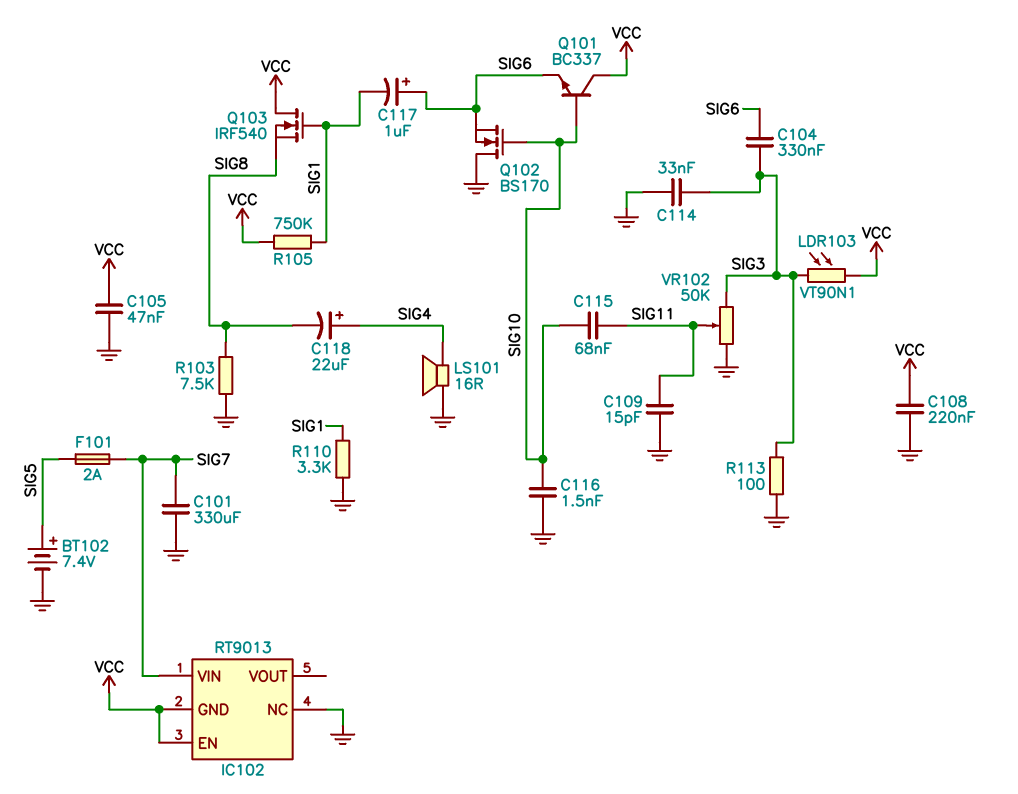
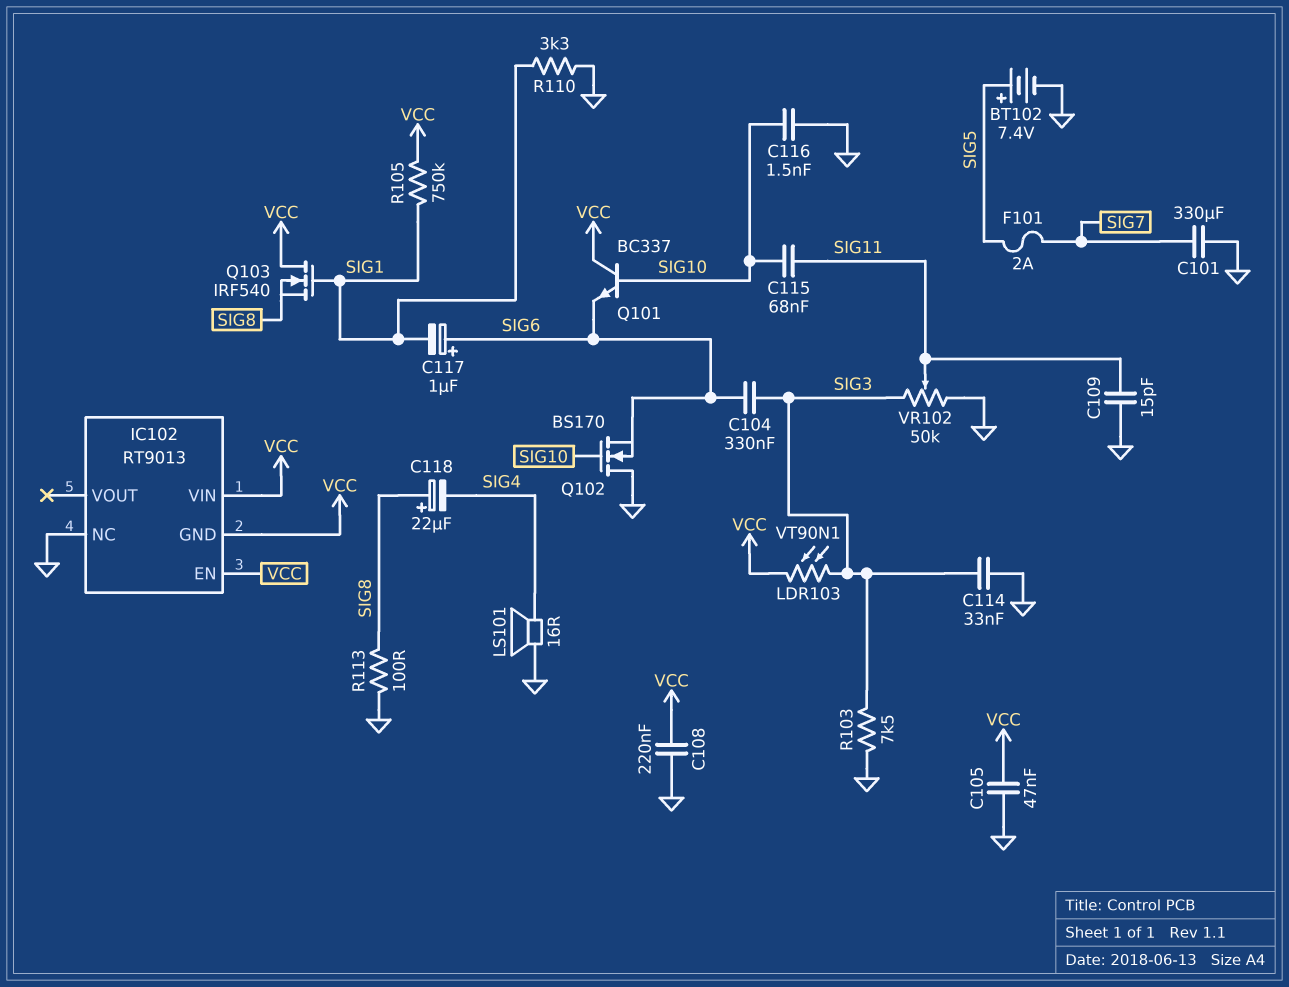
C118: 22uF (plus SIG4, minus SIG8) -> 22uF (plus SIG8, minus SIG4)
IC102 pin VIN: SIG7 -> VCC
R103: 7.5k (GND, SIG8) -> 7.5k (GND, SIG3)
R113: 100 (GND, SIG3) -> 100 (GND, SIG8)

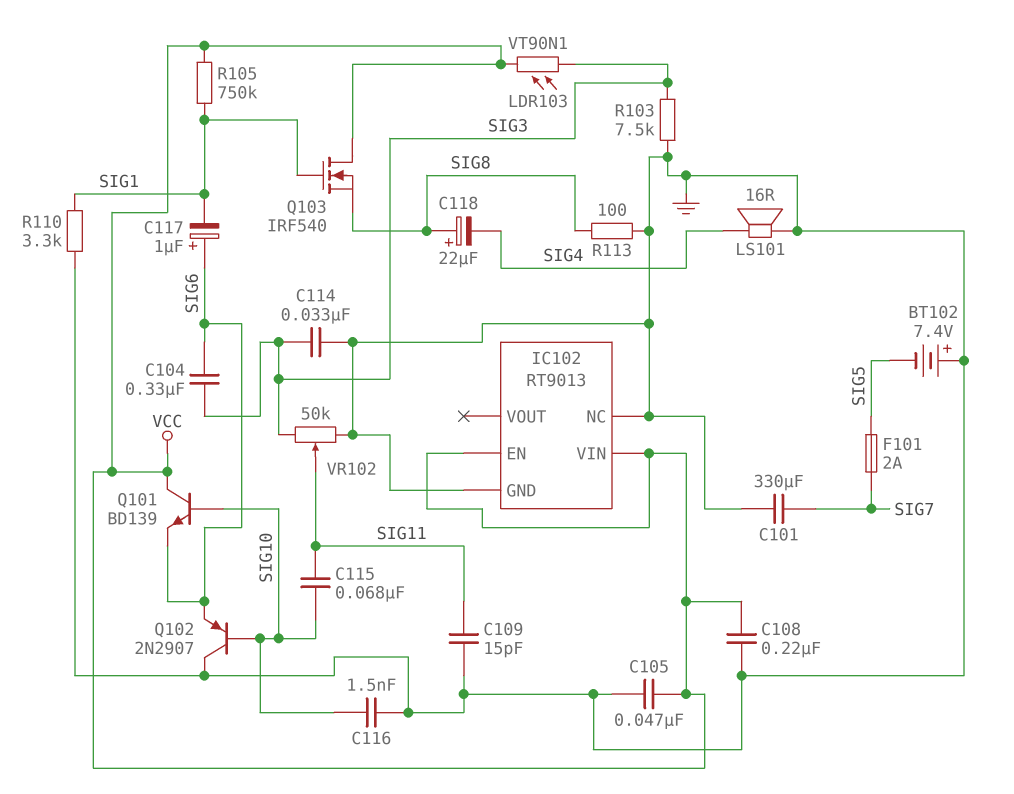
BT102: 7.4V (plus SIG5, minus GND) -> 7.4V (plus GND, minus SIG5)
IC102 pin GND: VCC -> GND
Q101: NPN BC337 (B SIG10, C VCC, E SIG6) -> NPN BD139 (B SIG10, C VCC, E SIG6)
Q102: NMOS BS170 (G SIG10, D GND, S SIG6) -> PNP 2N2907 (B SIG10, C GND, E SIG6)

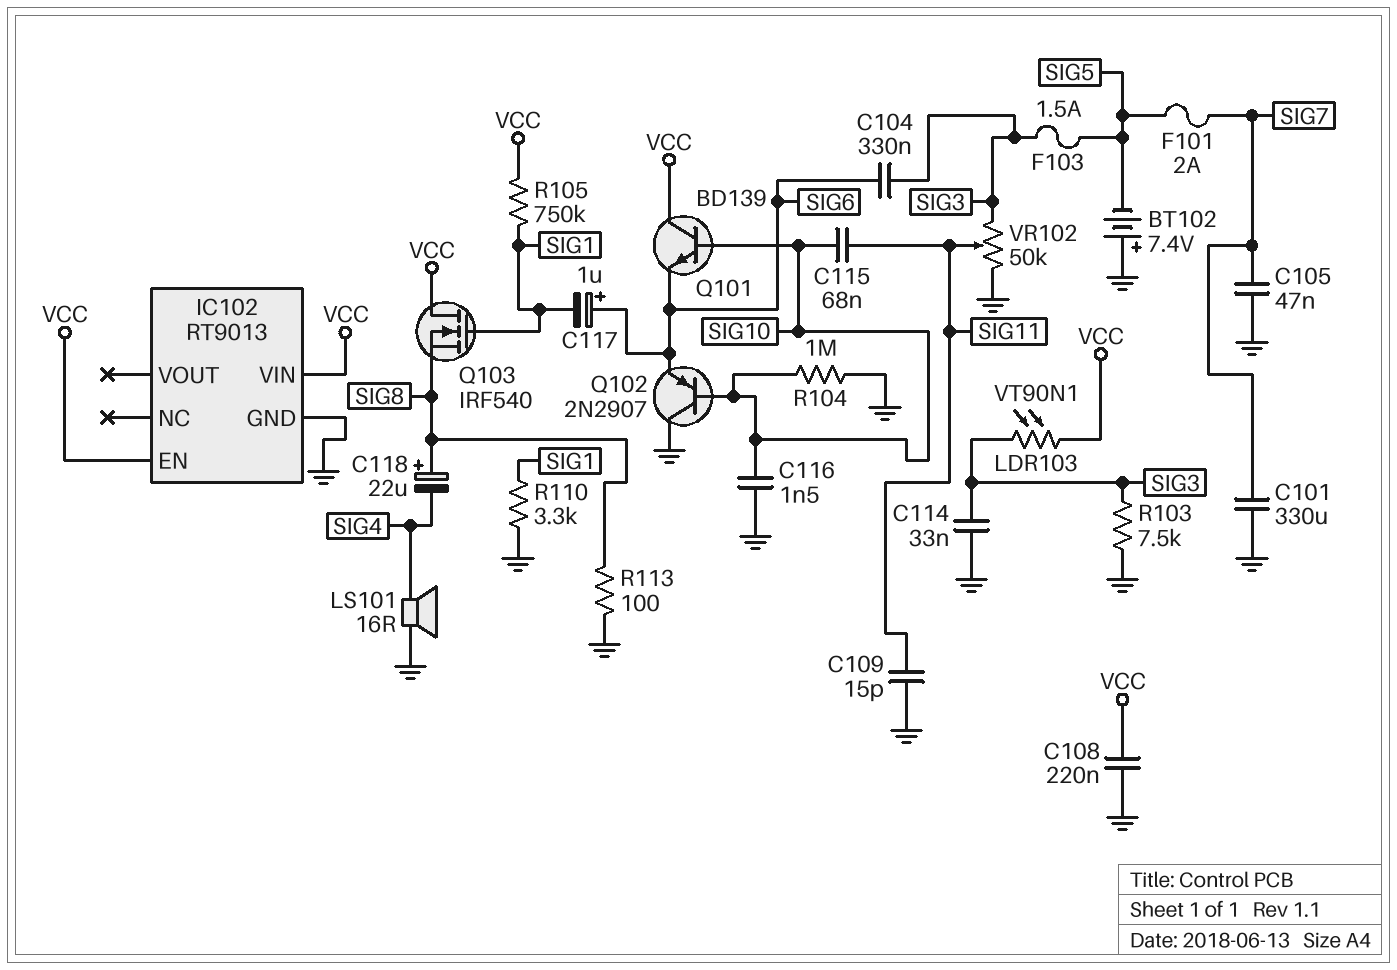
C105: 47nF (GND, VCC) -> 47nF (GND, SIG7)
F103: none -> 1.5A (SIG3, SIG5)
IC102 pin NC: GND -> none
R104: none -> 1M (GND, SIG10)

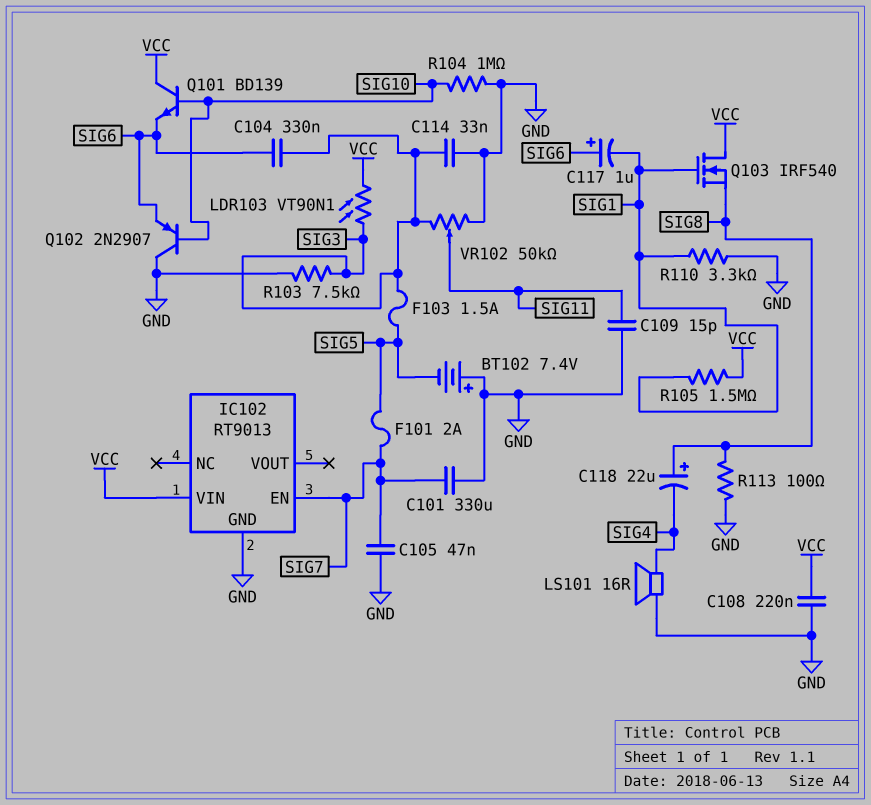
C115: 68nF (SIG10, SIG11) -> none
C116: 1.5nF (GND, SIG10) -> none
IC102 pin EN: VCC -> SIG7
R105: 750k (SIG1, VCC) -> 1.5M (SIG1, VCC)

